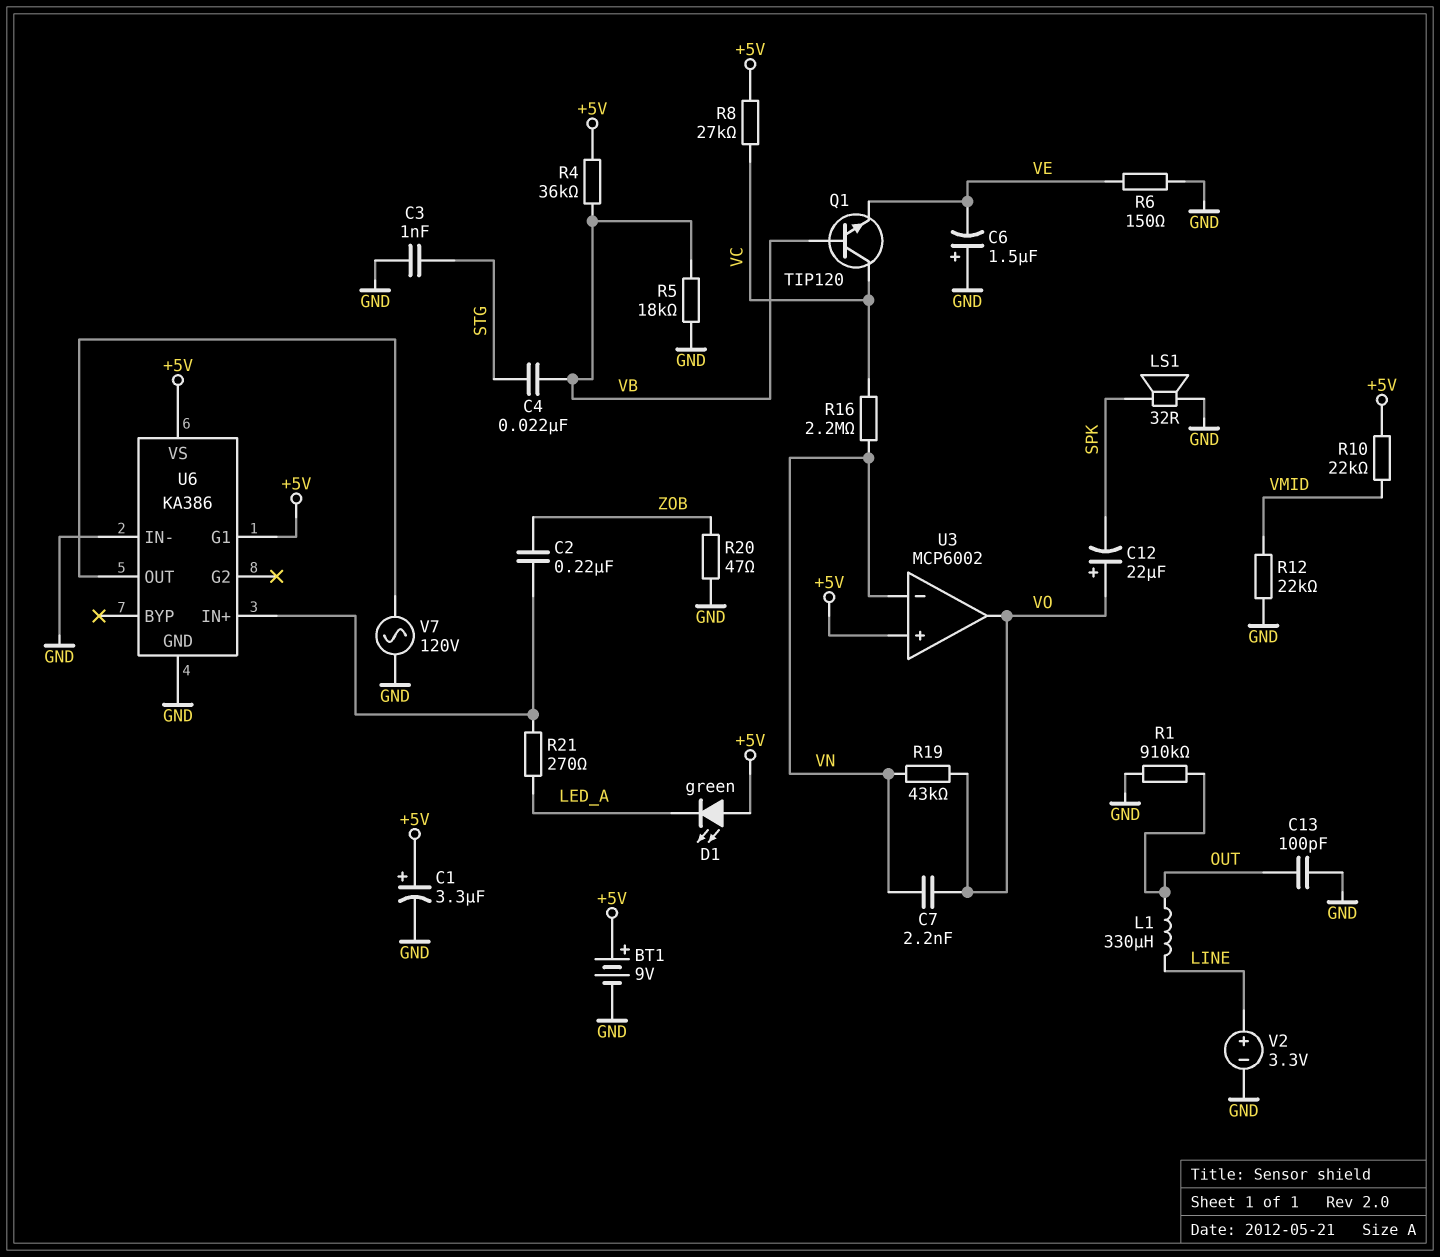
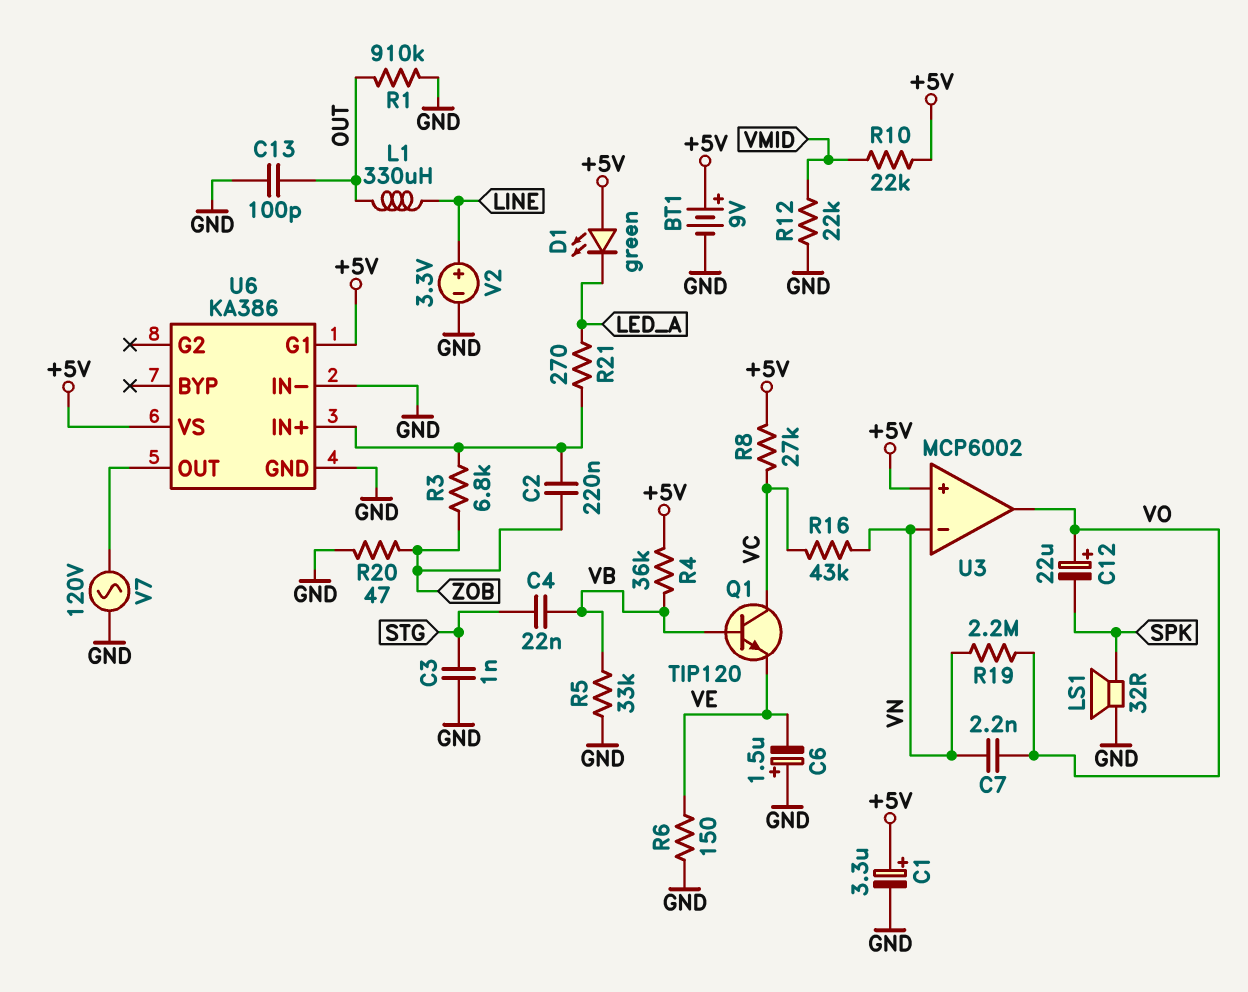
R3: none -> 6.8k (U6/IN+, ZOB)
R5: 18k (GND, VB) -> 33k (GND, VB)
R16: 2.2M (VC, VN) -> 43k (VC, VN)
R19: 43k (VN, VO) -> 2.2M (VN, VO)

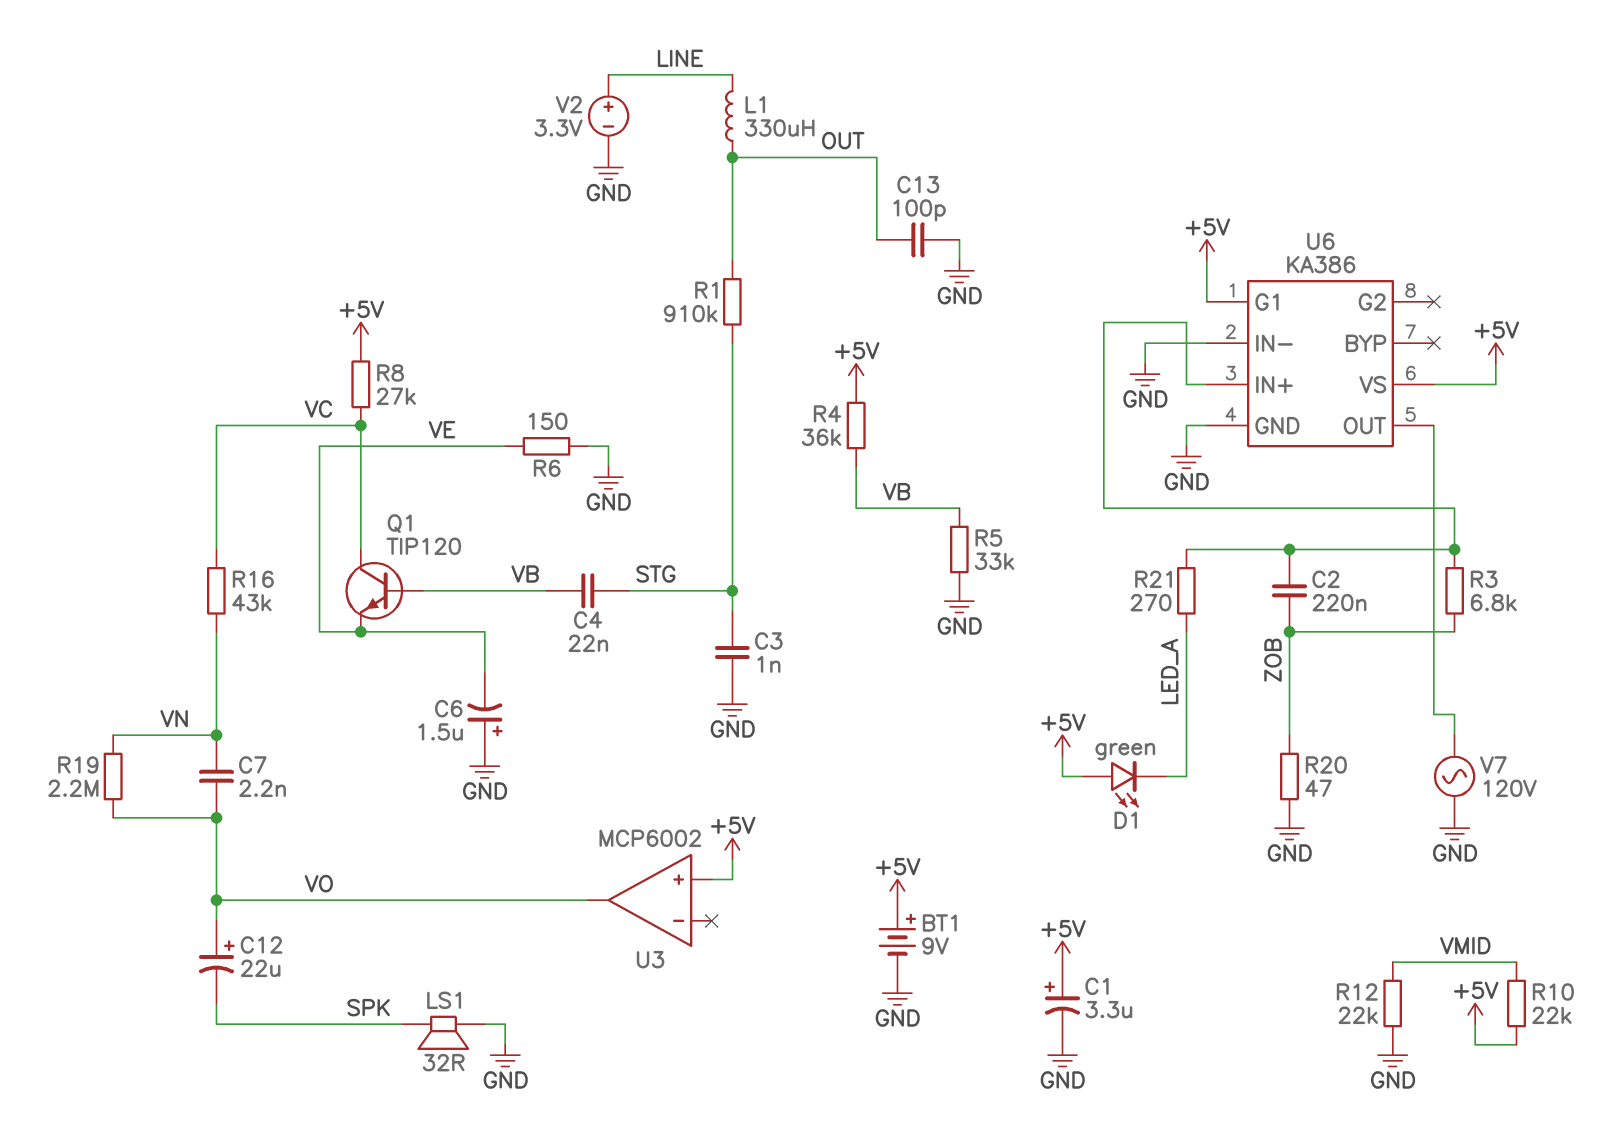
R1: 910k (GND, OUT) -> 910k (OUT, STG)
U3 pin in-: VN -> none

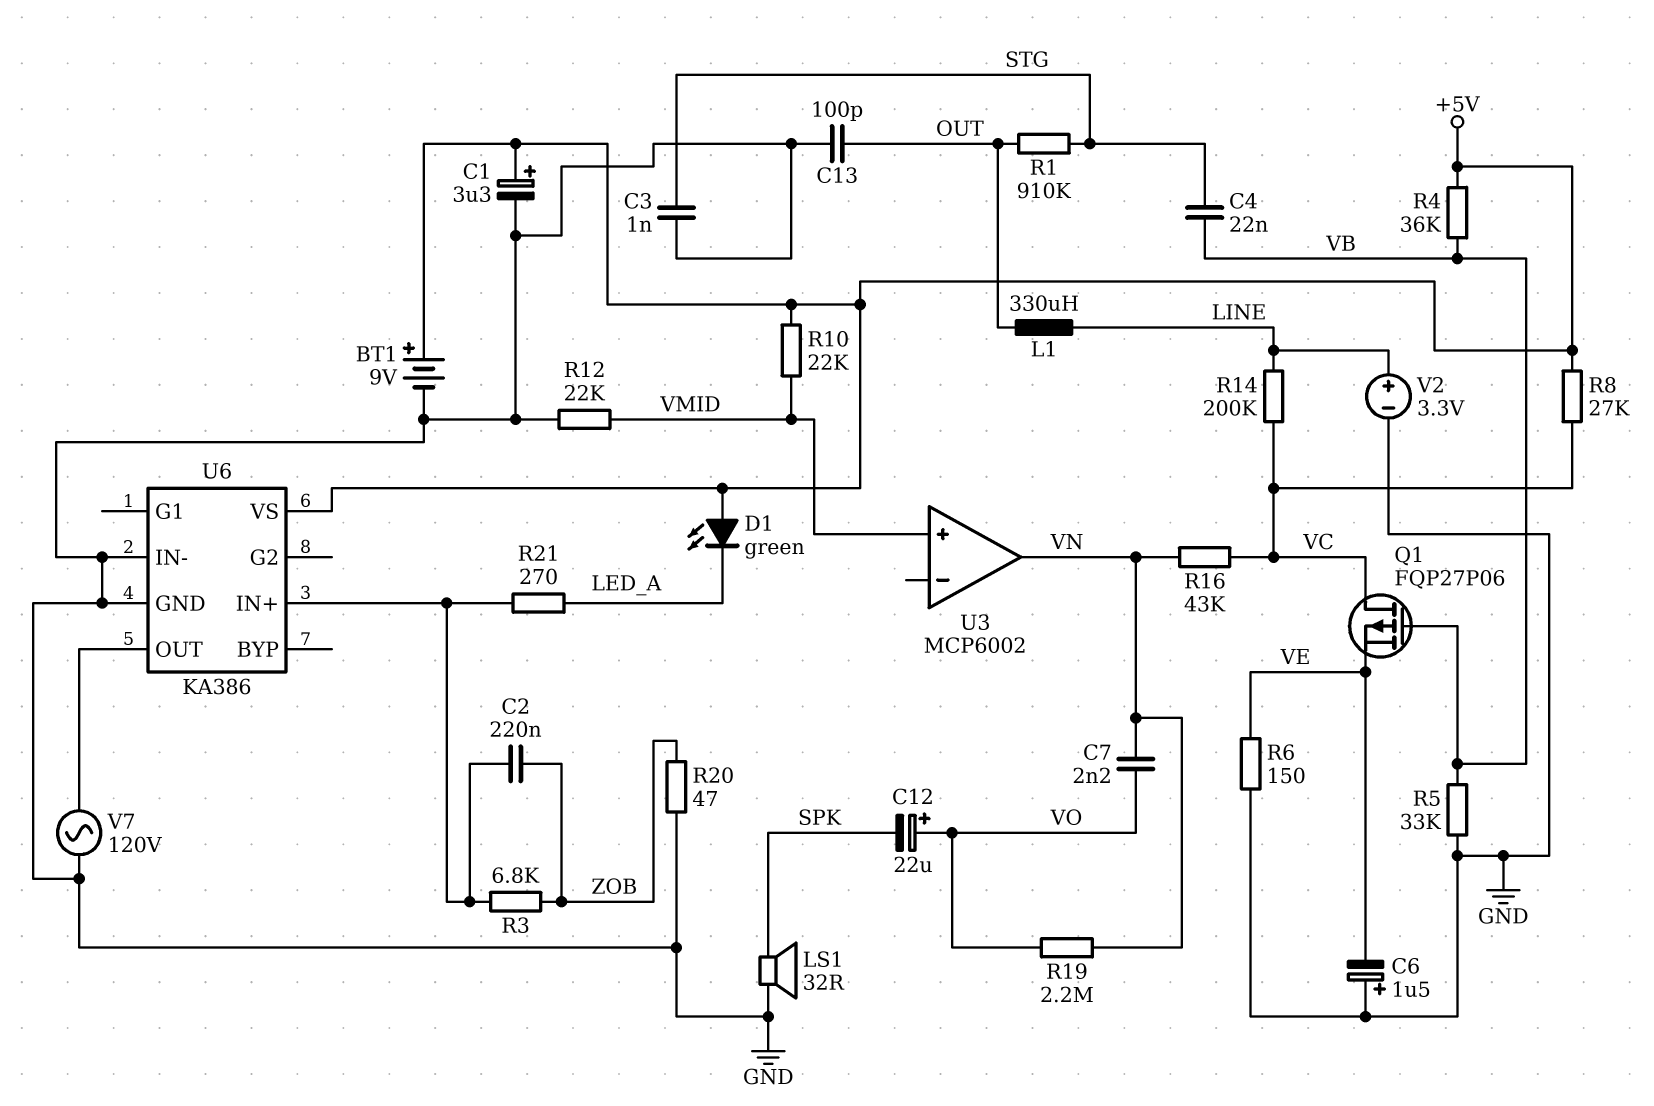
Q1: NPN TIP120 (B VB, C VC, E VE) -> PMOS FQP27P06 (G VB, D VC, S VE)
R14: none -> 200k (LINE, VC)
U3 pin in+: +5V -> VMID
U3 pin out: VO -> VN
U6 pin G1: +5V -> none

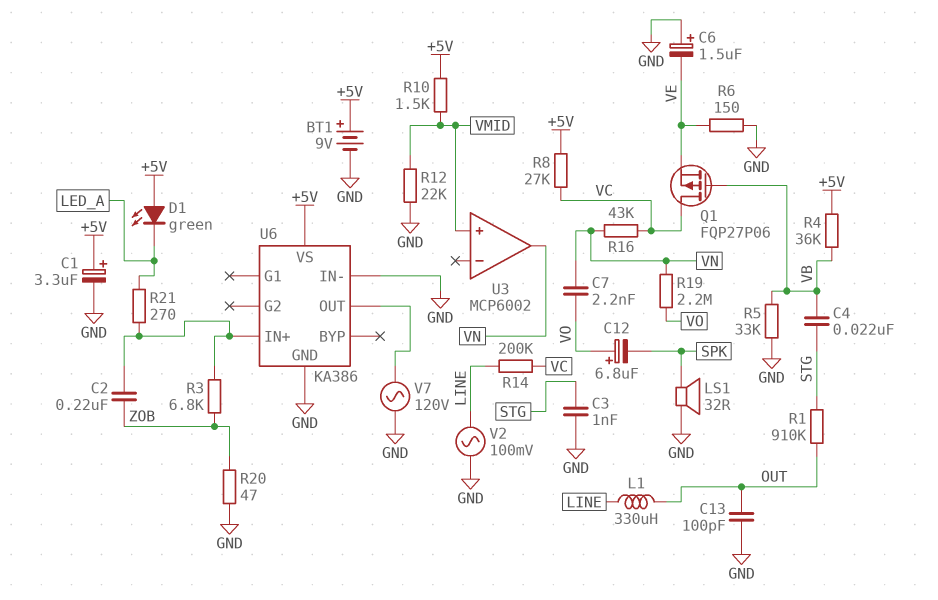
C12: 22uF (plus VO, minus SPK) -> 6.8uF (plus VO, minus SPK)
R10: 22k (+5V, VMID) -> 1.5k (+5V, VMID)
V2: 3.3V (plus LINE, minus GND) -> AC 100mV (GND, LINE)

